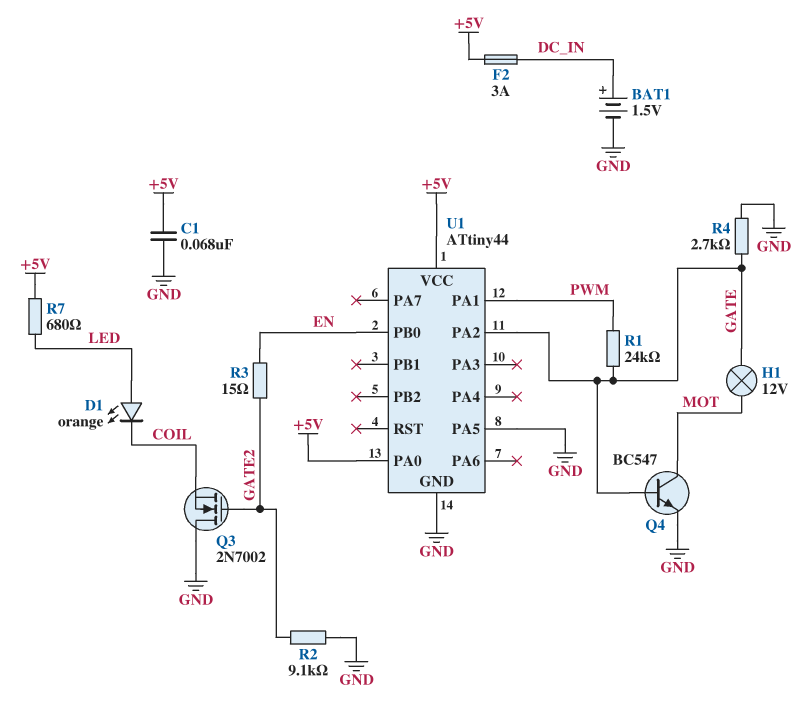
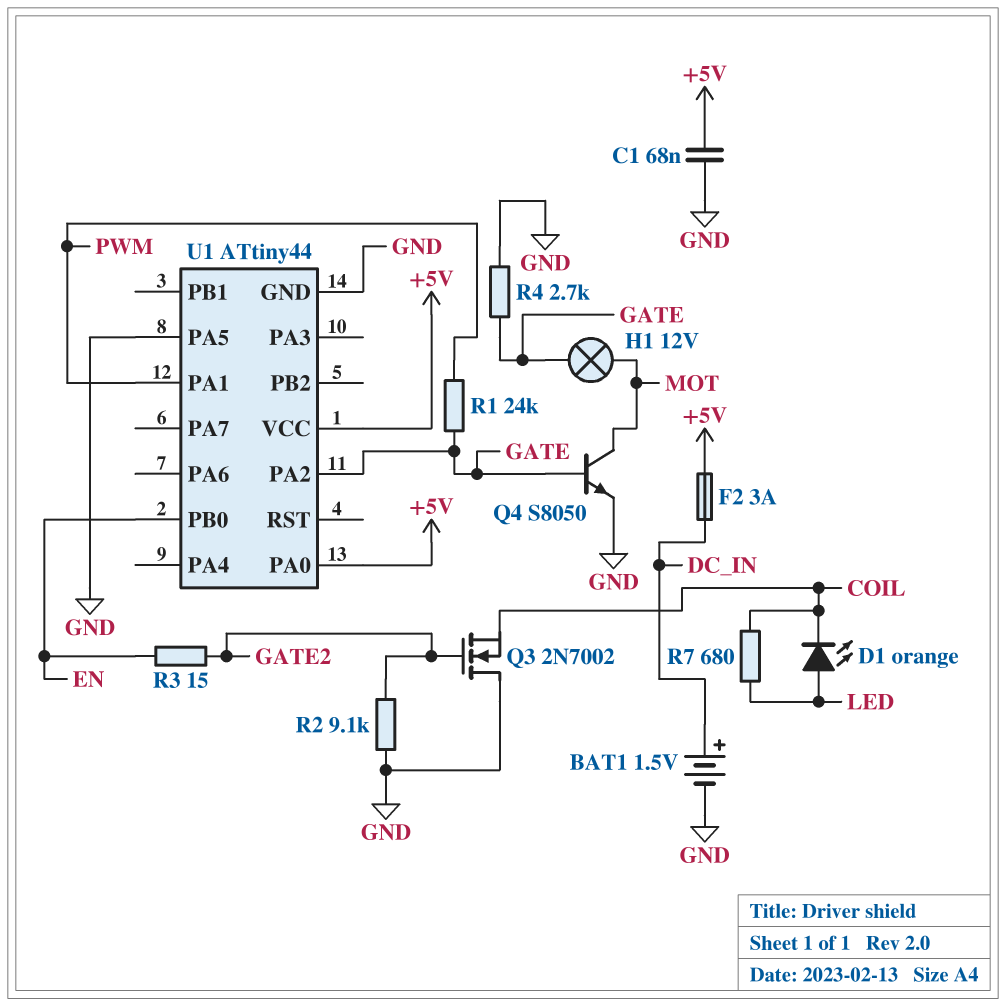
Q4: NPN BC547 (B GATE, C MOT, E GND) -> NPN S8050 (B GATE, C MOT, E GND)
R7: 680 (+5V, LED) -> 680 (COIL, LED)

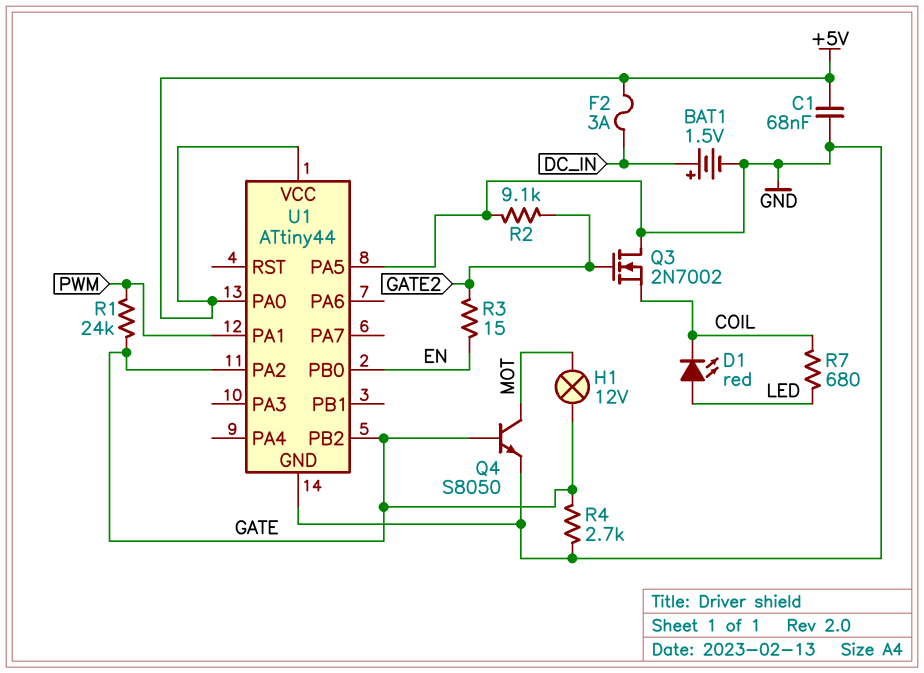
D1: LED orange (A LED, K COIL) -> LED red (A LED, K COIL)
U1 pin PB2: none -> GATE

